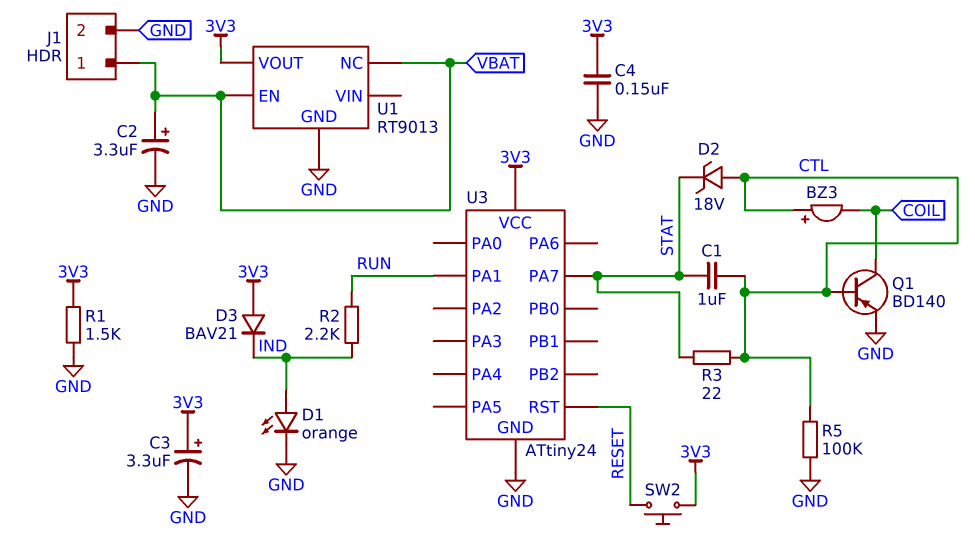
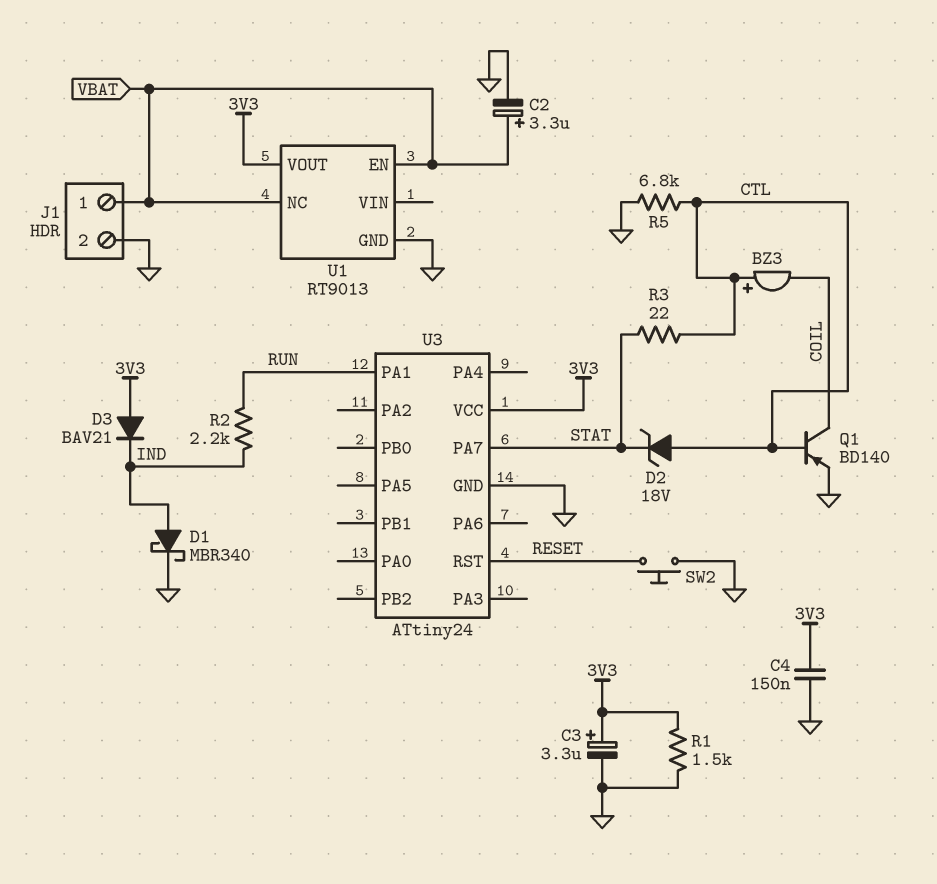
C1: 1uF (CTL, STAT) -> none
D1: LED orange (A IND, K GND) -> schottky MBR340 (A IND, K GND)
R5: 100k (CTL, GND) -> 6.8k (CTL, GND)
SW2: button (3V3, RESET) -> button (GND, RESET)

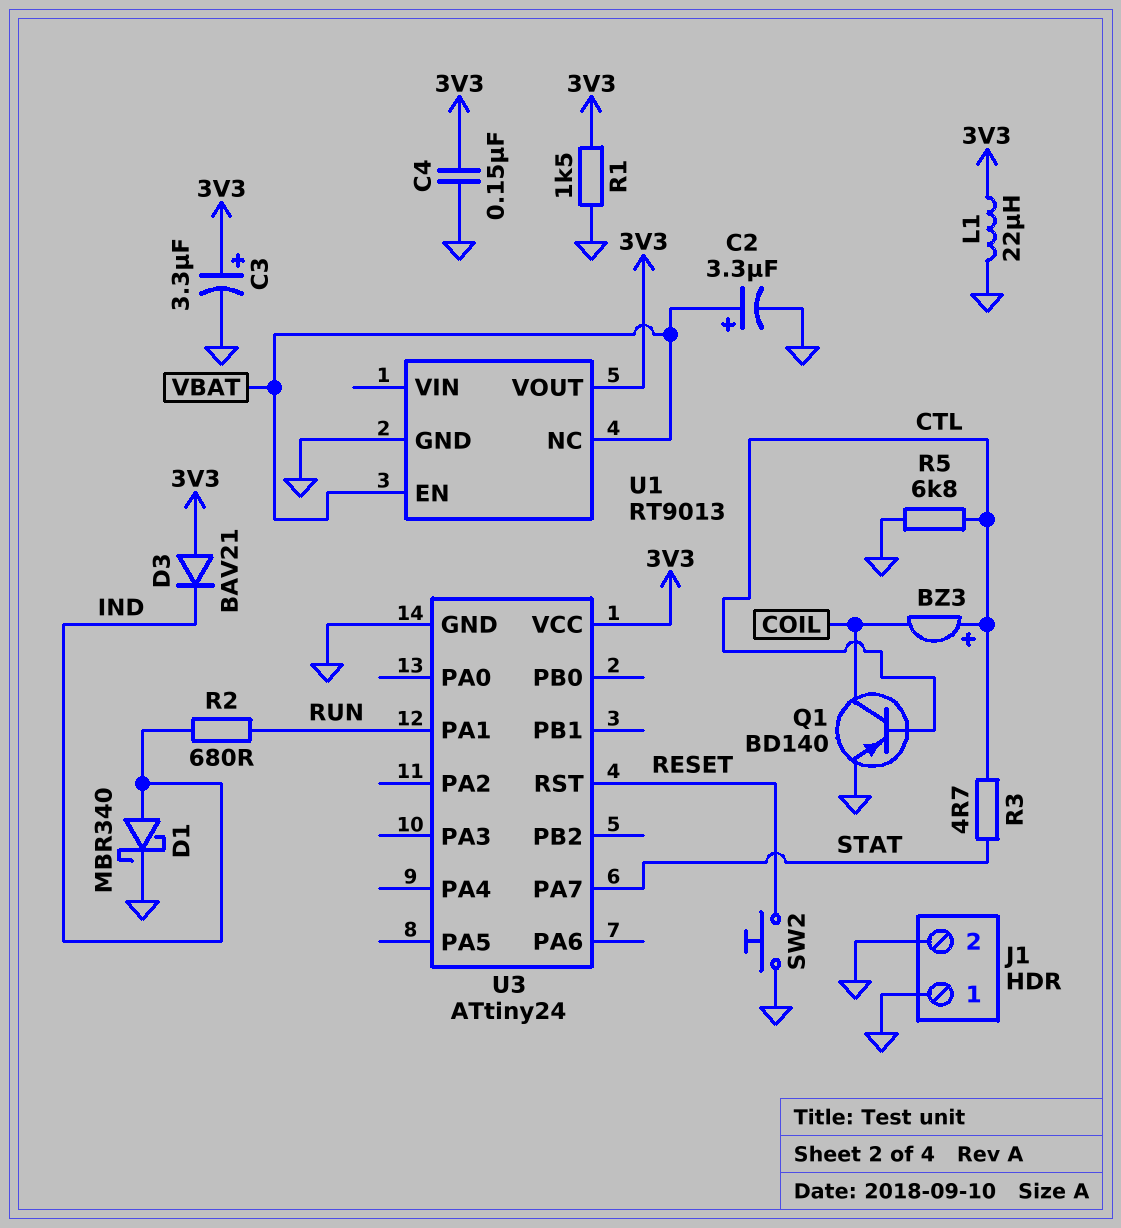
D2: zener 18V (A CTL, K STAT) -> none
J1 pin 1: VBAT -> GND
L1: none -> 22uH (3V3, GND)
R2: 2.2k (IND, RUN) -> 680 (IND, RUN)
R3: 22 (CTL, STAT) -> 4.7 (CTL, STAT)

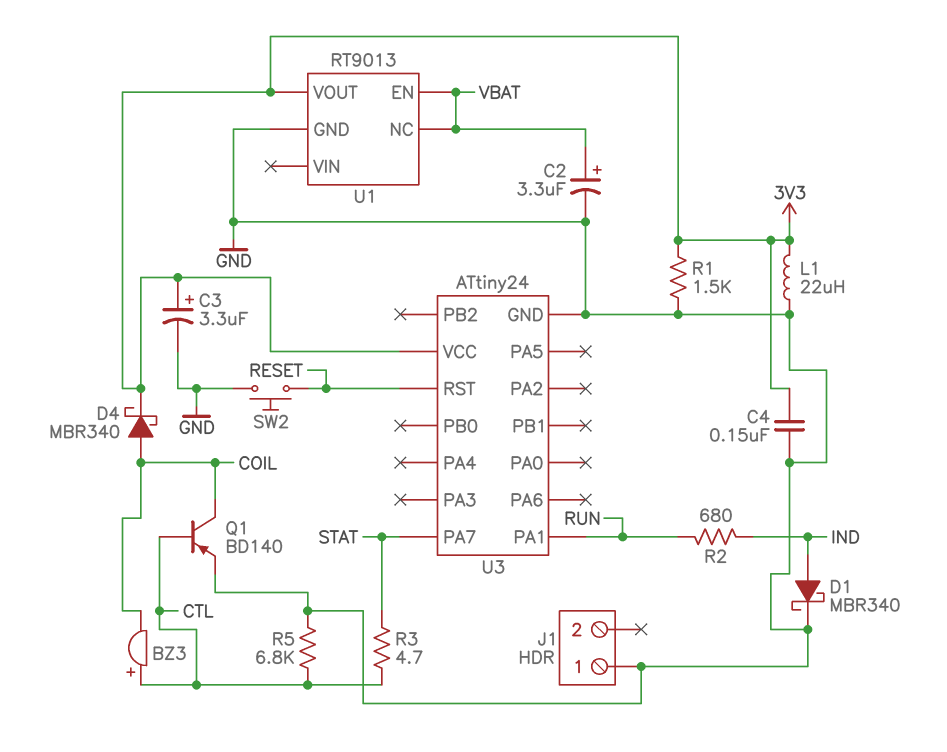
D3: diode BAV21 (A 3V3, K IND) -> none
D4: none -> schottky MBR340 (A COIL, K 3V3)
J1 pin 2: GND -> none

